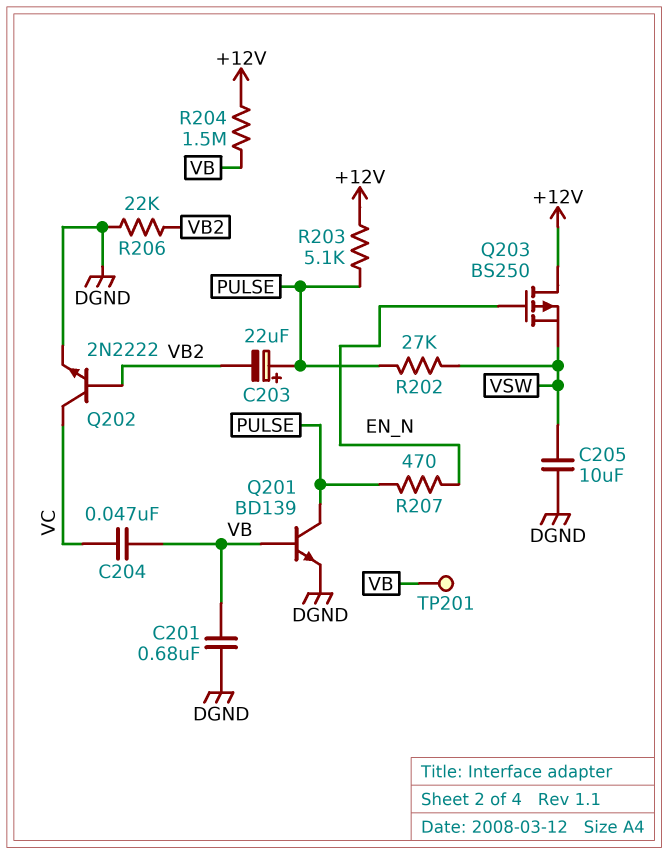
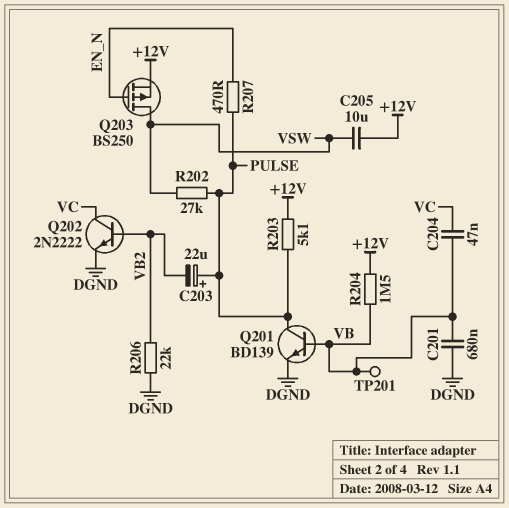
C205: 10uF (DGND, VSW) -> 10uF (+12V, VSW)
Q203: PMOS BS250 (G EN_N, D +12V, S VSW) -> PMOS BS250 (G EN_N, D VSW, S +12V)

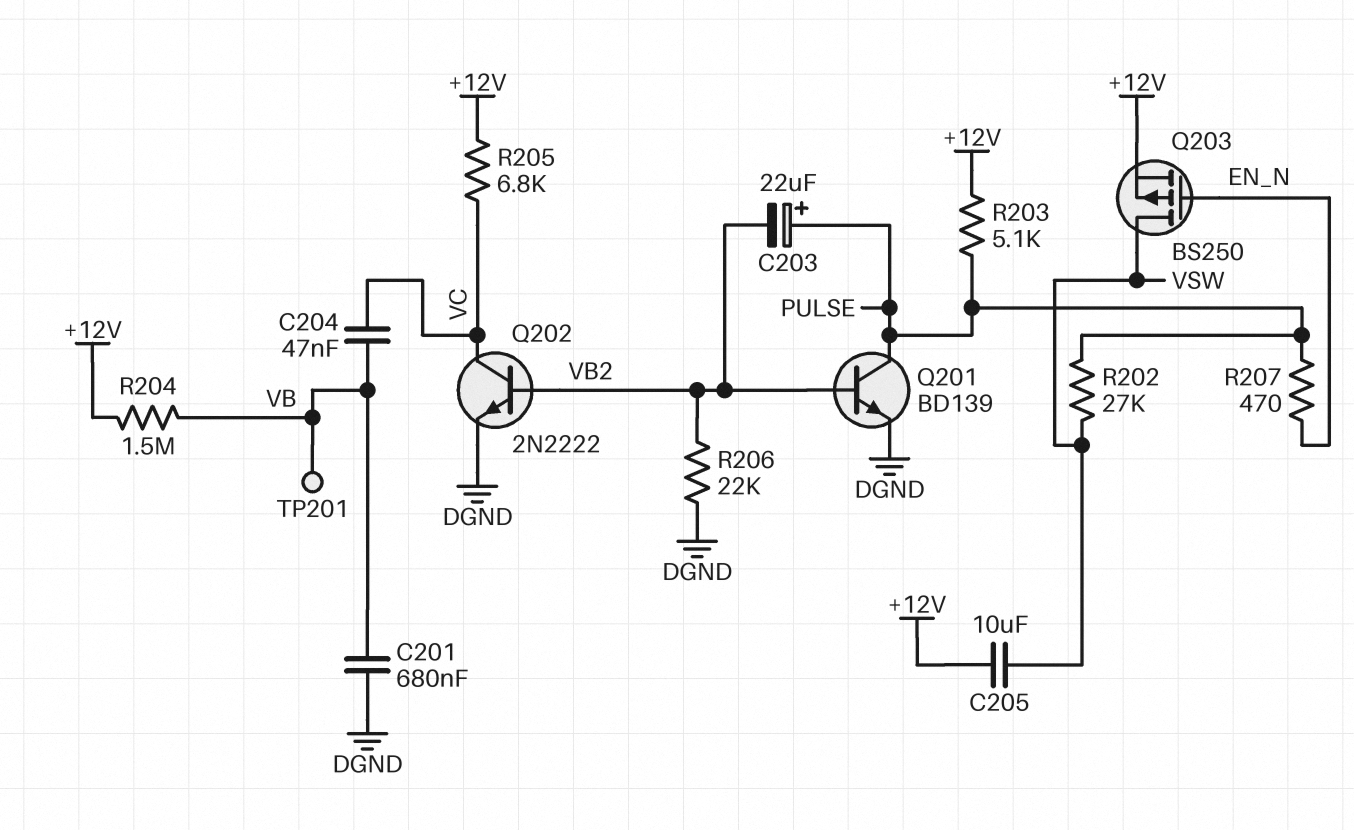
Q201: NPN BD139 (B VB, C PULSE, E DGND) -> NPN BD139 (B VB2, C PULSE, E DGND)
R205: none -> 6.8k (+12V, VC)

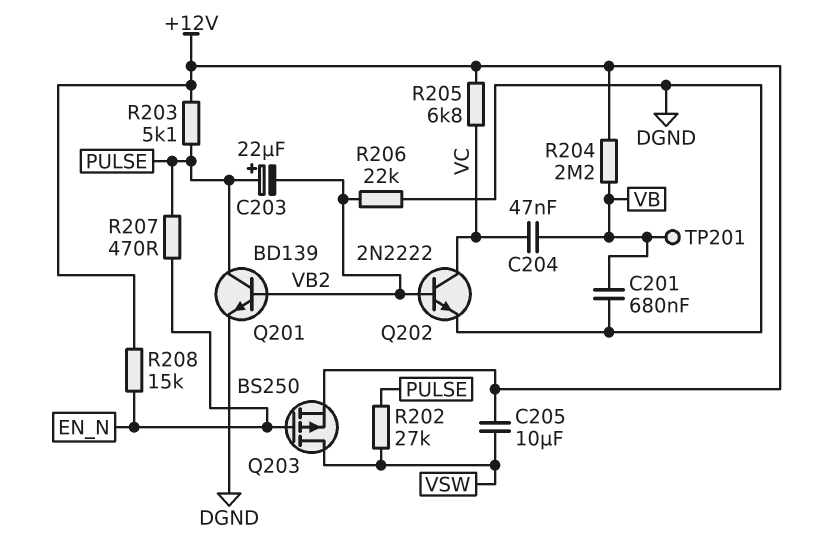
R204: 1.5M (+12V, VB) -> 2.2M (+12V, VB)
R208: none -> 15k (+12V, EN_N)

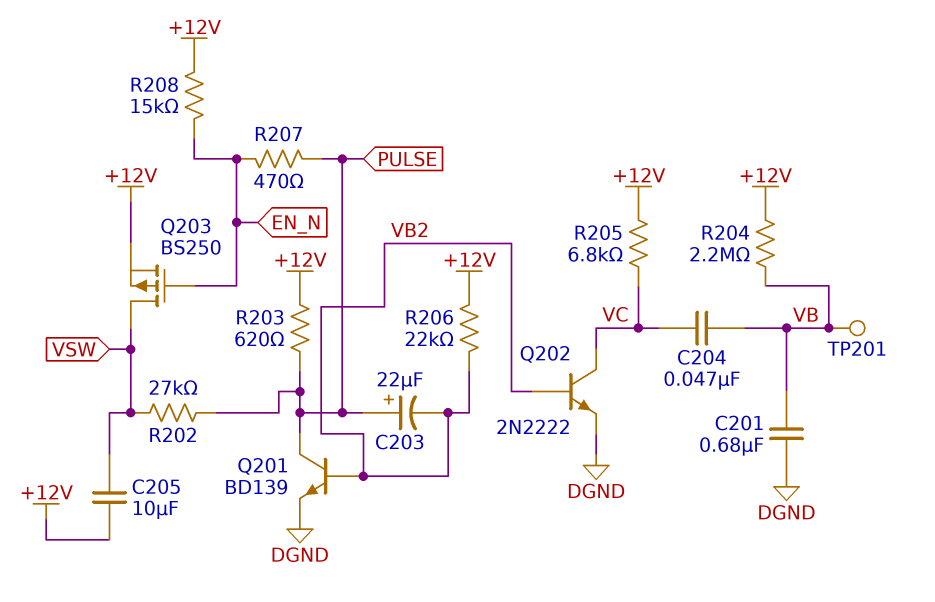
R203: 5.1k (+12V, PULSE) -> 620 (+12V, PULSE)
R206: 22k (DGND, VB2) -> 22k (+12V, VB2)

